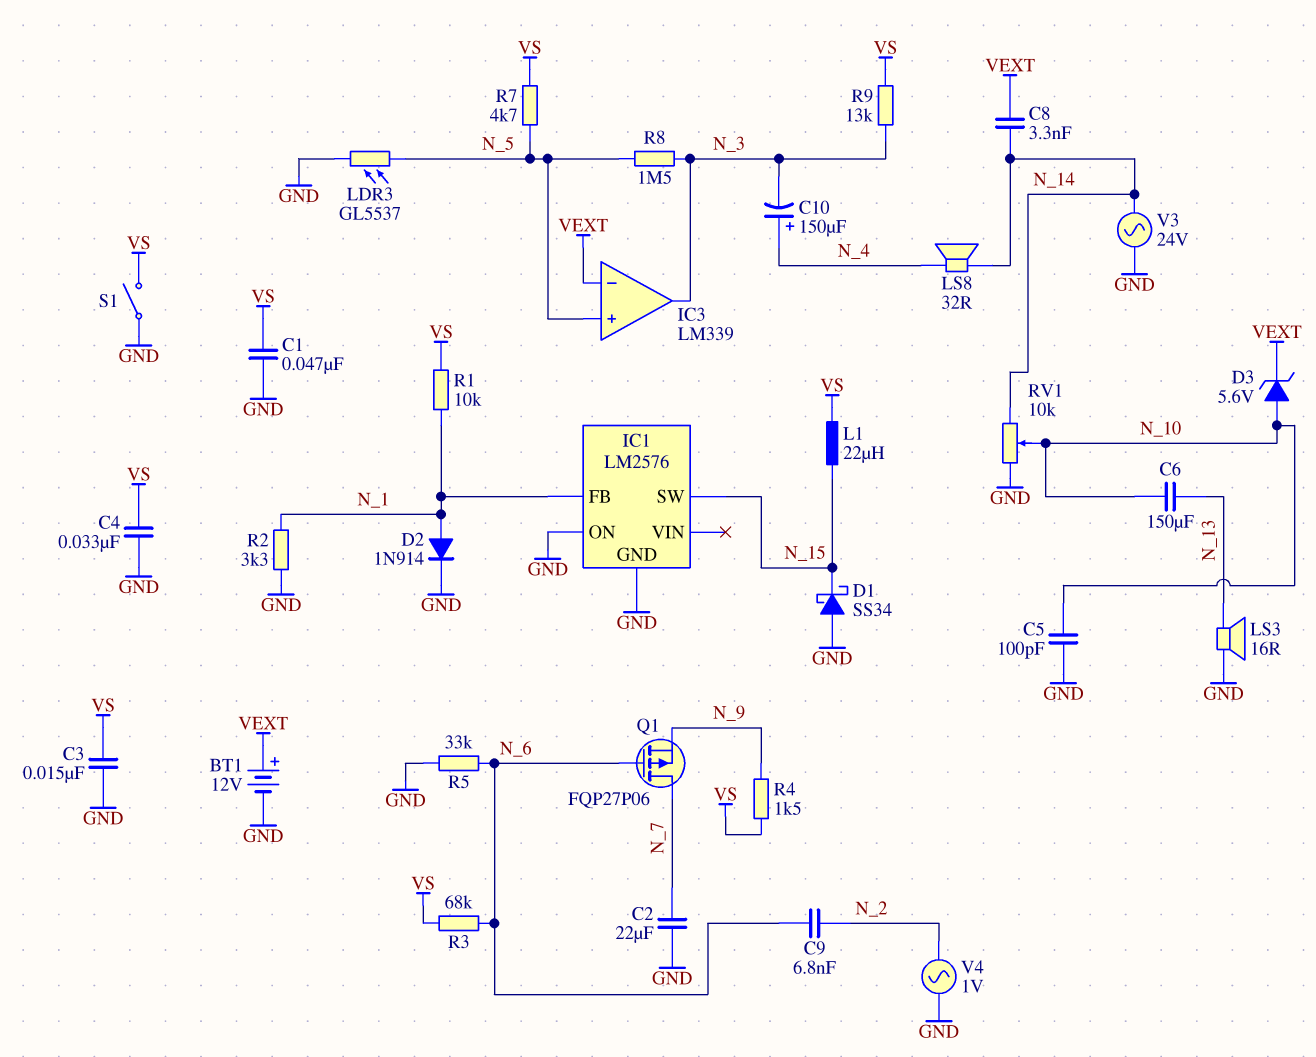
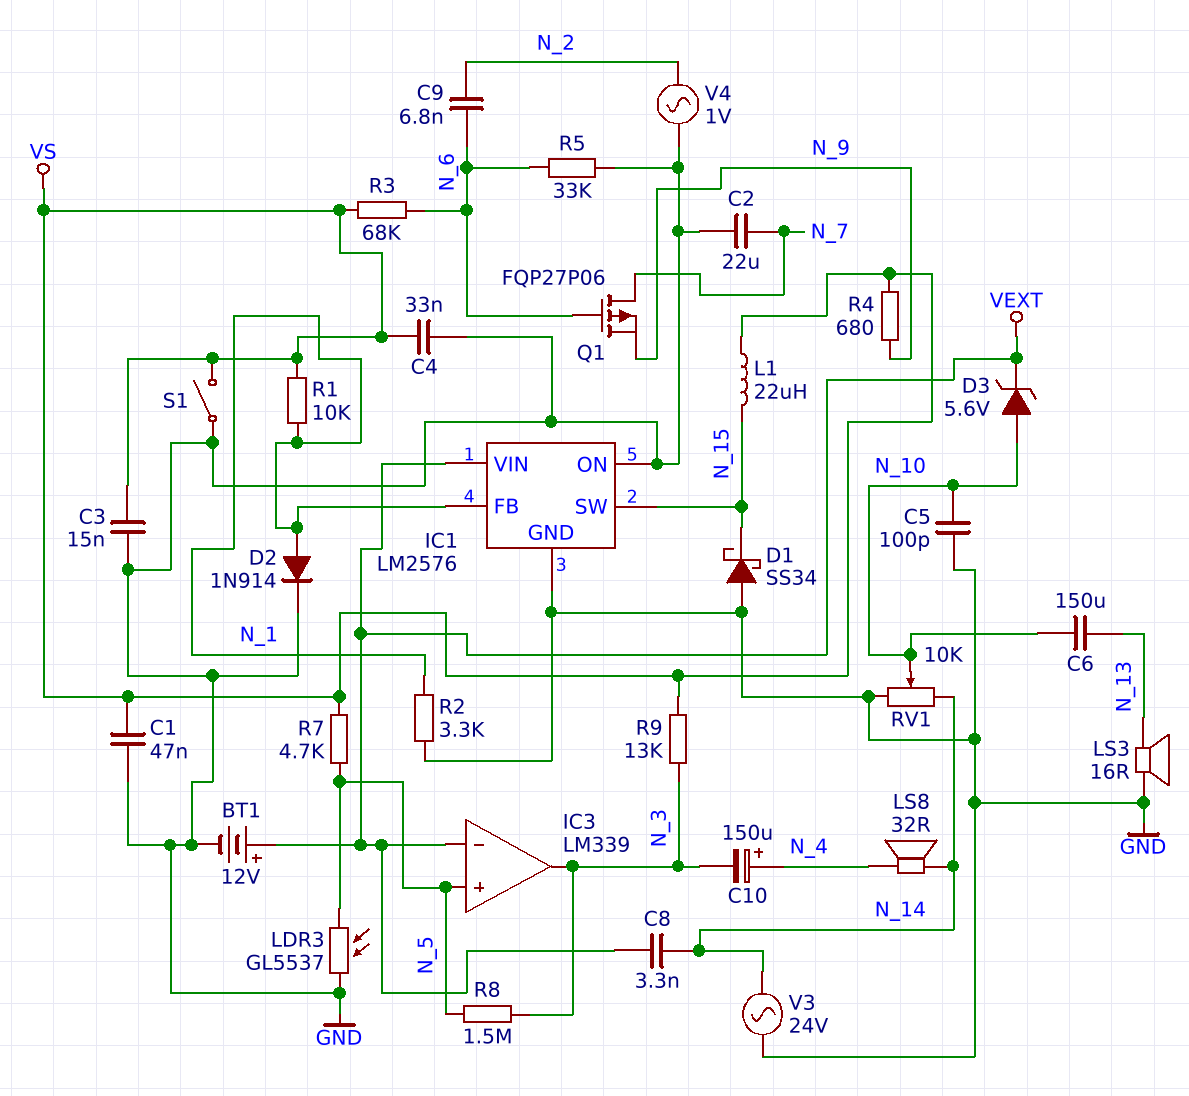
IC1 pin VIN: none -> VEXT
R4: 1.5k (N_9, VS) -> 680 (N_9, VS)

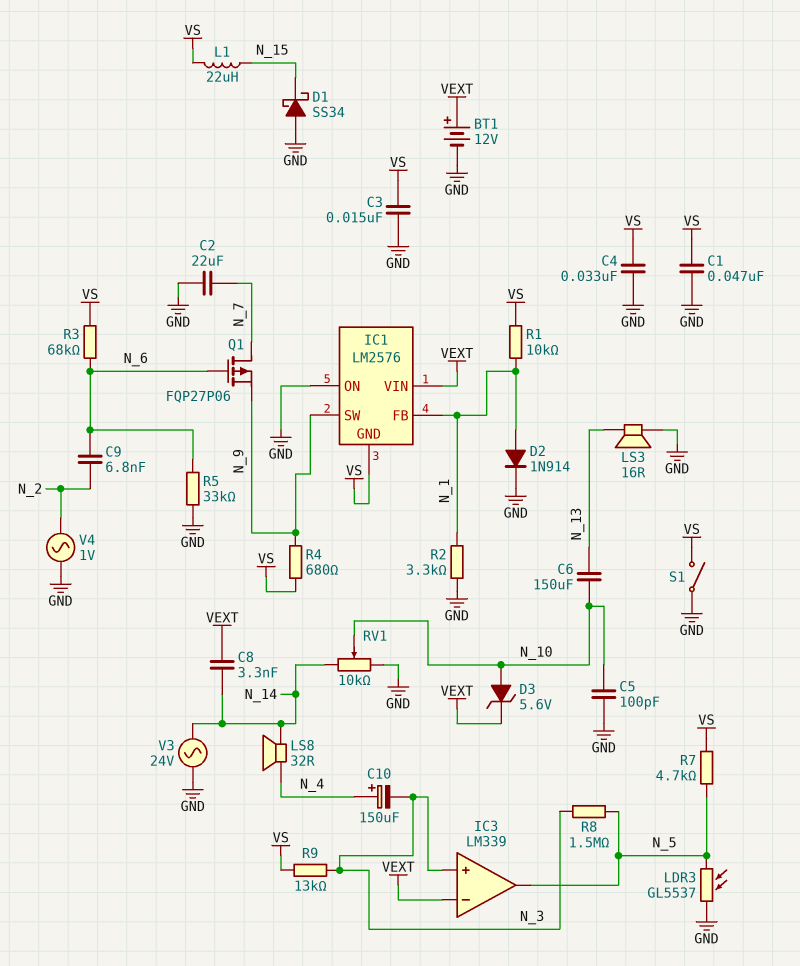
IC1 pin GND: GND -> VS
IC1 pin SW: N_15 -> N_9
IC3 pin in+: N_5 -> N_3
IC3 pin out: N_3 -> N_5

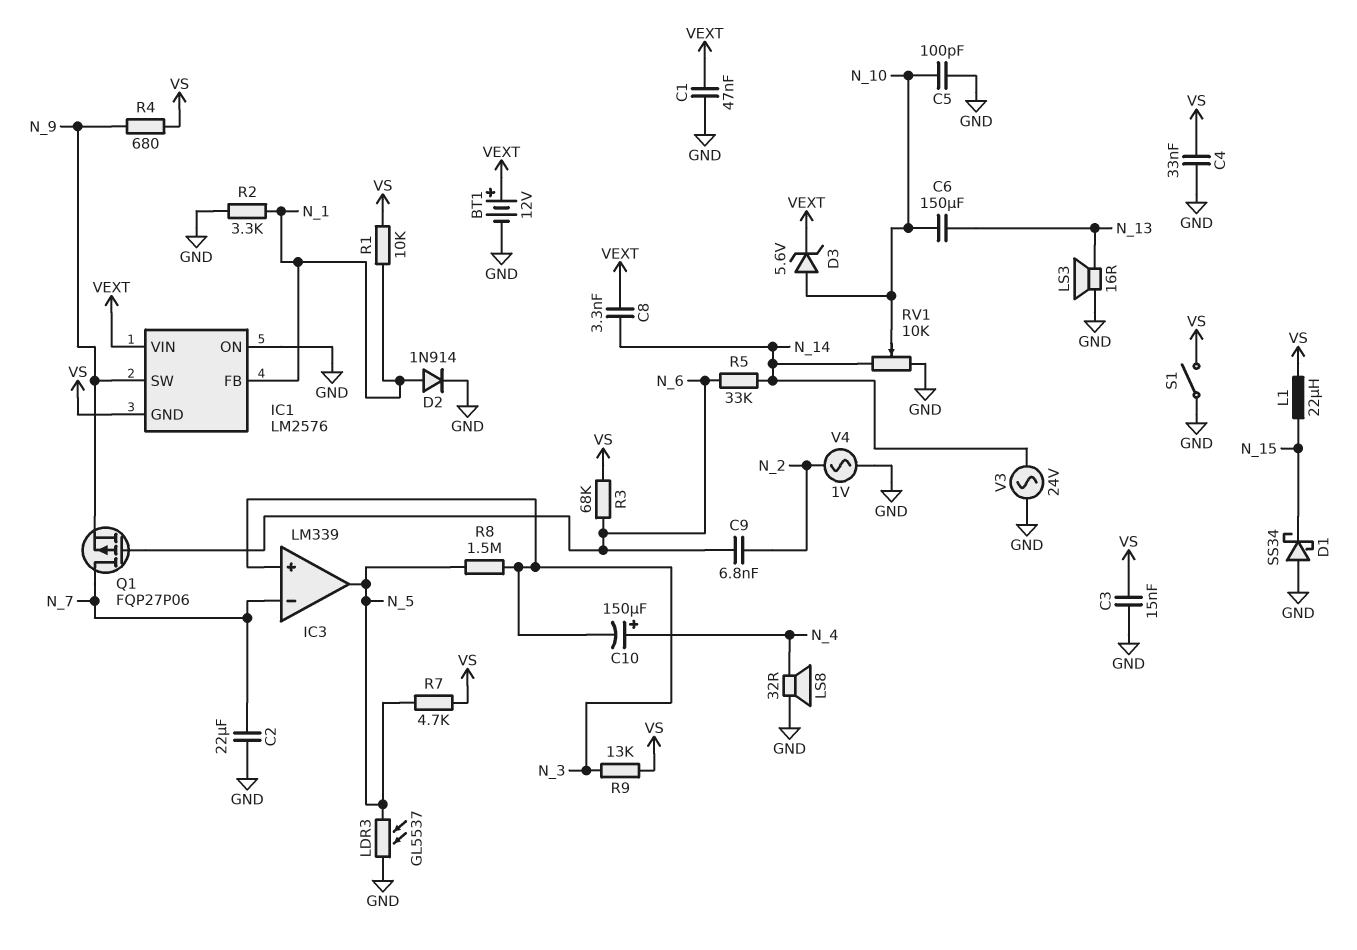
C1: 47nF (GND, VS) -> 47nF (GND, VEXT)
IC3 pin in-: VEXT -> N_7
LS8: speaker 32R (N_4, N_14) -> speaker 32R (GND, N_4)
R5: 33k (GND, N_6) -> 33k (N_6, N_14)

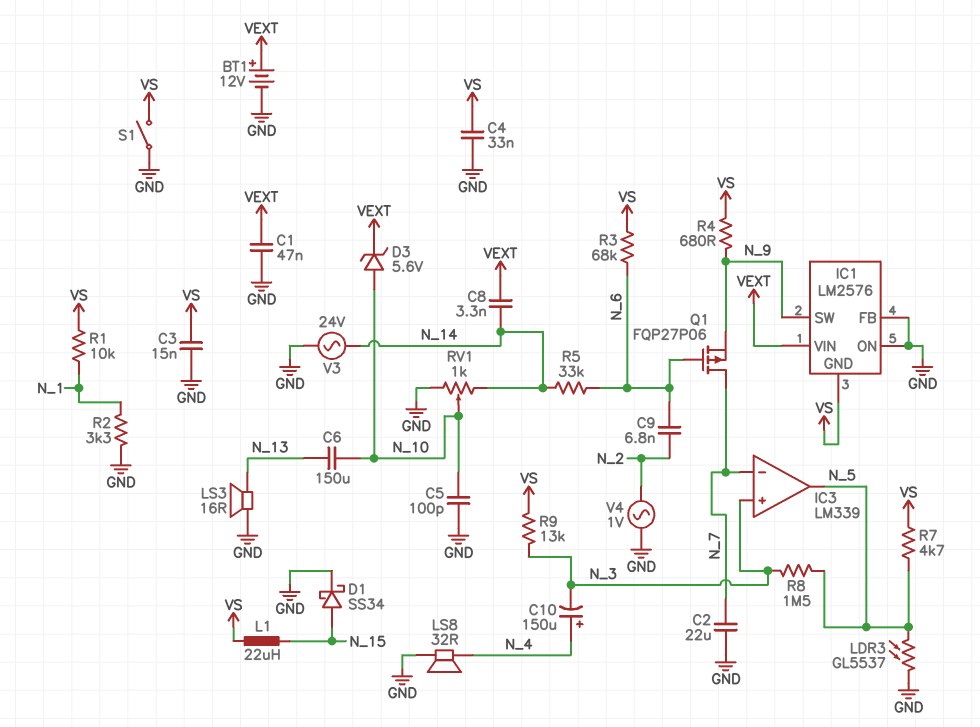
D1: schottky SS34 (A GND, K N_15) -> schottky SS34 (A N_15, K GND)
D2: diode 1N914 (A N_1, K GND) -> none
IC1 pin FB: N_1 -> GND
RV1: 10k (GND, N_14, wiper N_10) -> 1k (GND, N_14, wiper N_10)

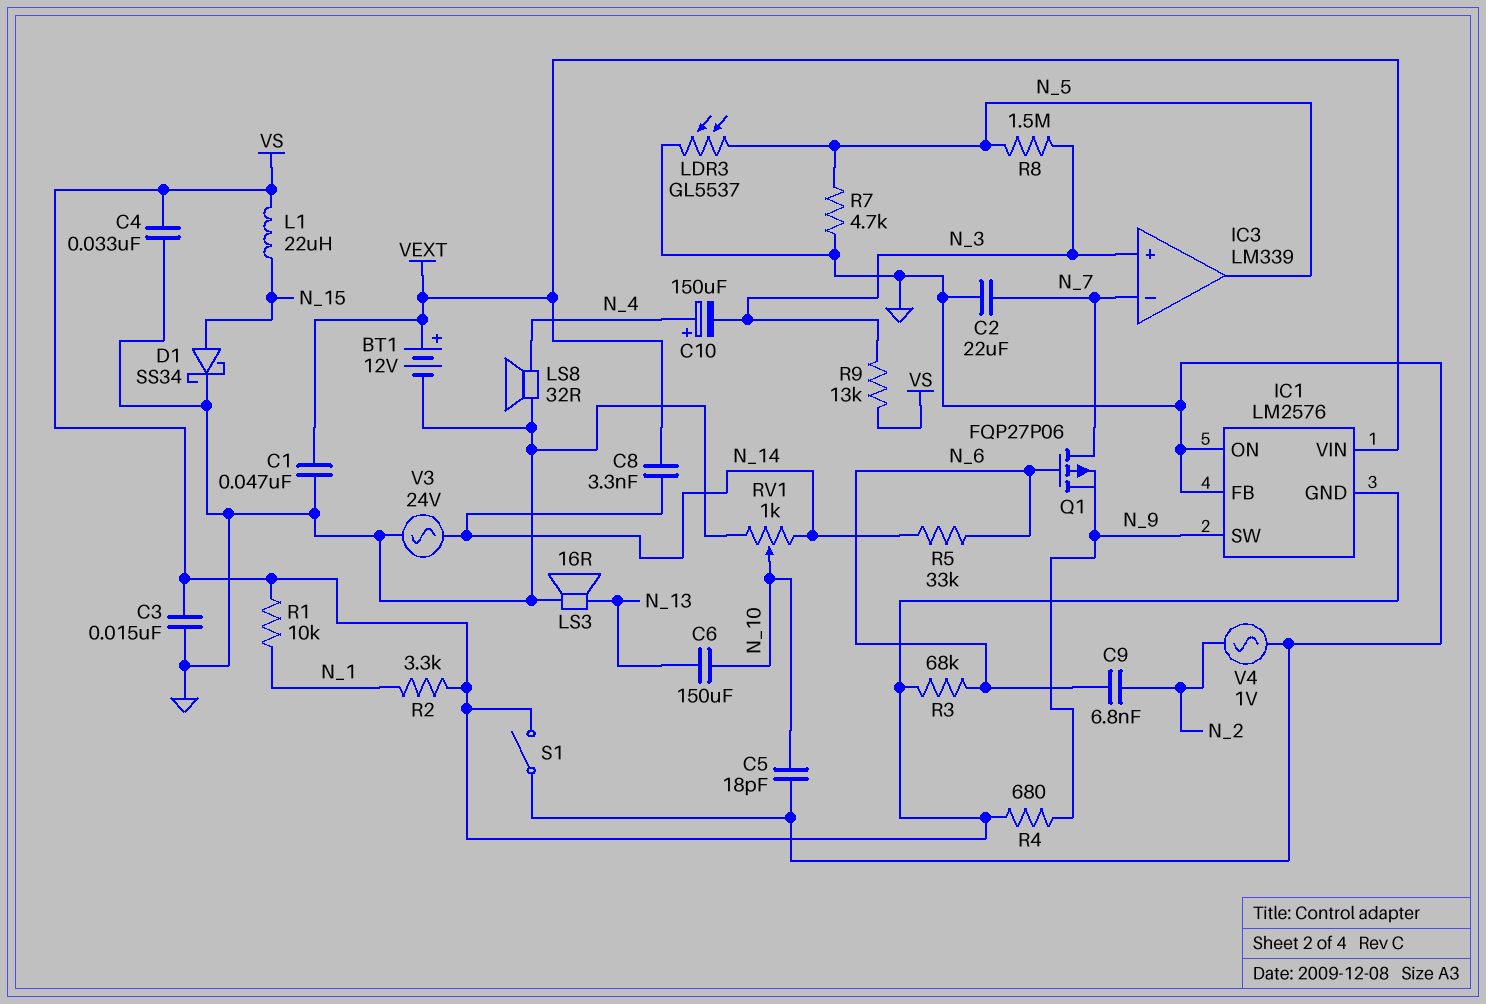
C5: 100pF (GND, N_10) -> 18pF (GND, N_10)
D3: zener 5.6V (A N_10, K VEXT) -> none
R2: 3.3k (GND, N_1) -> 3.3k (N_1, VS)
R7: 4.7k (N_5, VS) -> 4.7k (GND, N_5)

